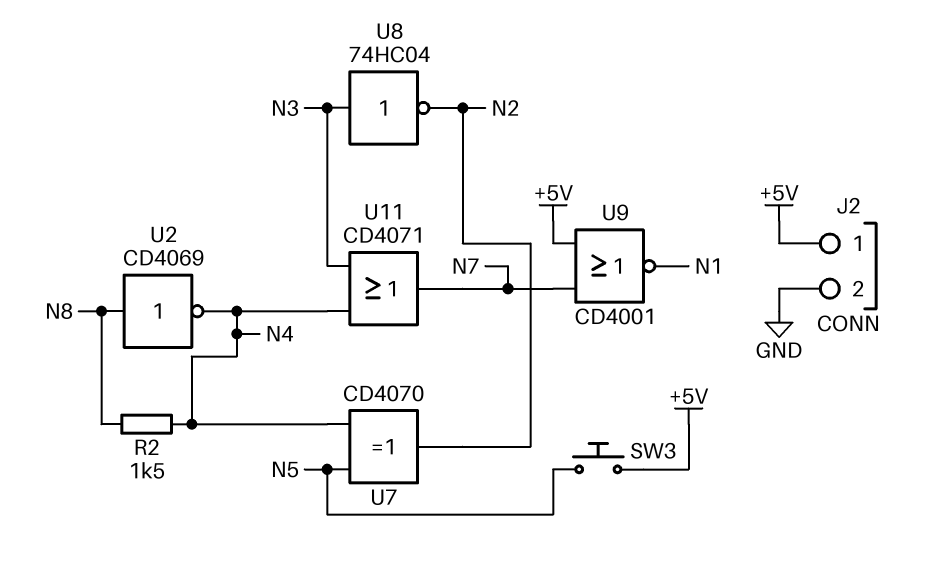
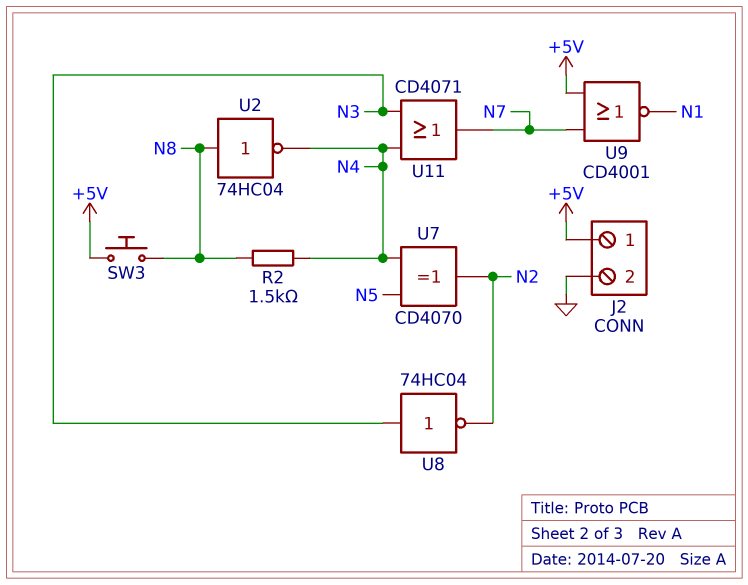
SW3: button (+5V, N5) -> button (+5V, N8)
U2: NOT CD4069 (in N8, out N4) -> NOT 74HC04 (in N8, out N4)

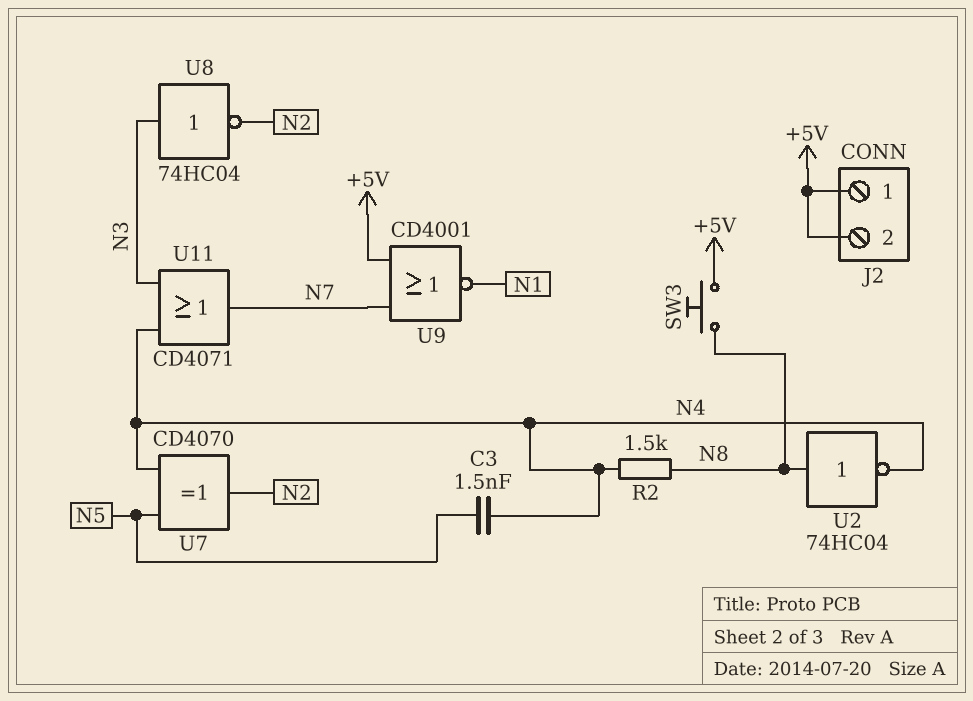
C3: none -> 1.5nF (N4, N5)
J2 pin 2: GND -> +5V

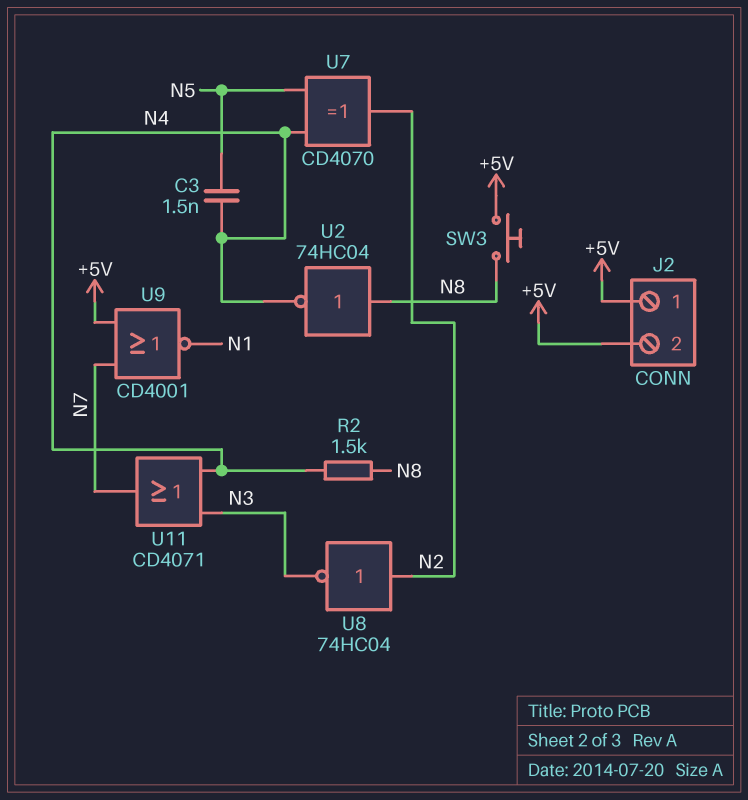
U8: NOT 74HC04 (in N3, out N2) -> NOT 74HC04 (in N2, out N3)

